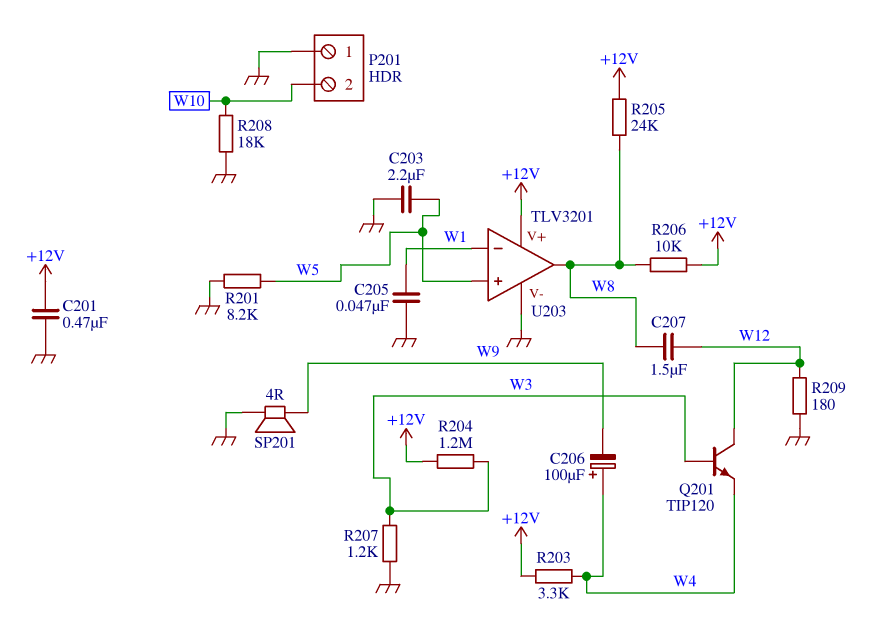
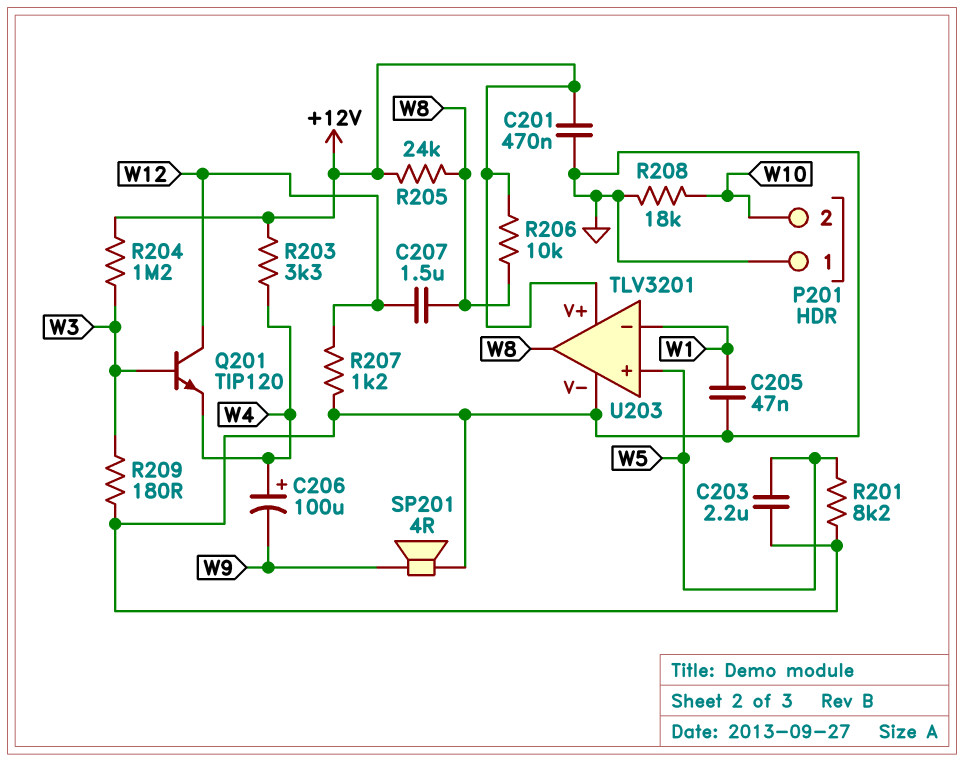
R207: 1.2k (GND, W3) -> 1.2k (GND, W12)
R209: 180 (GND, W12) -> 180 (GND, W3)

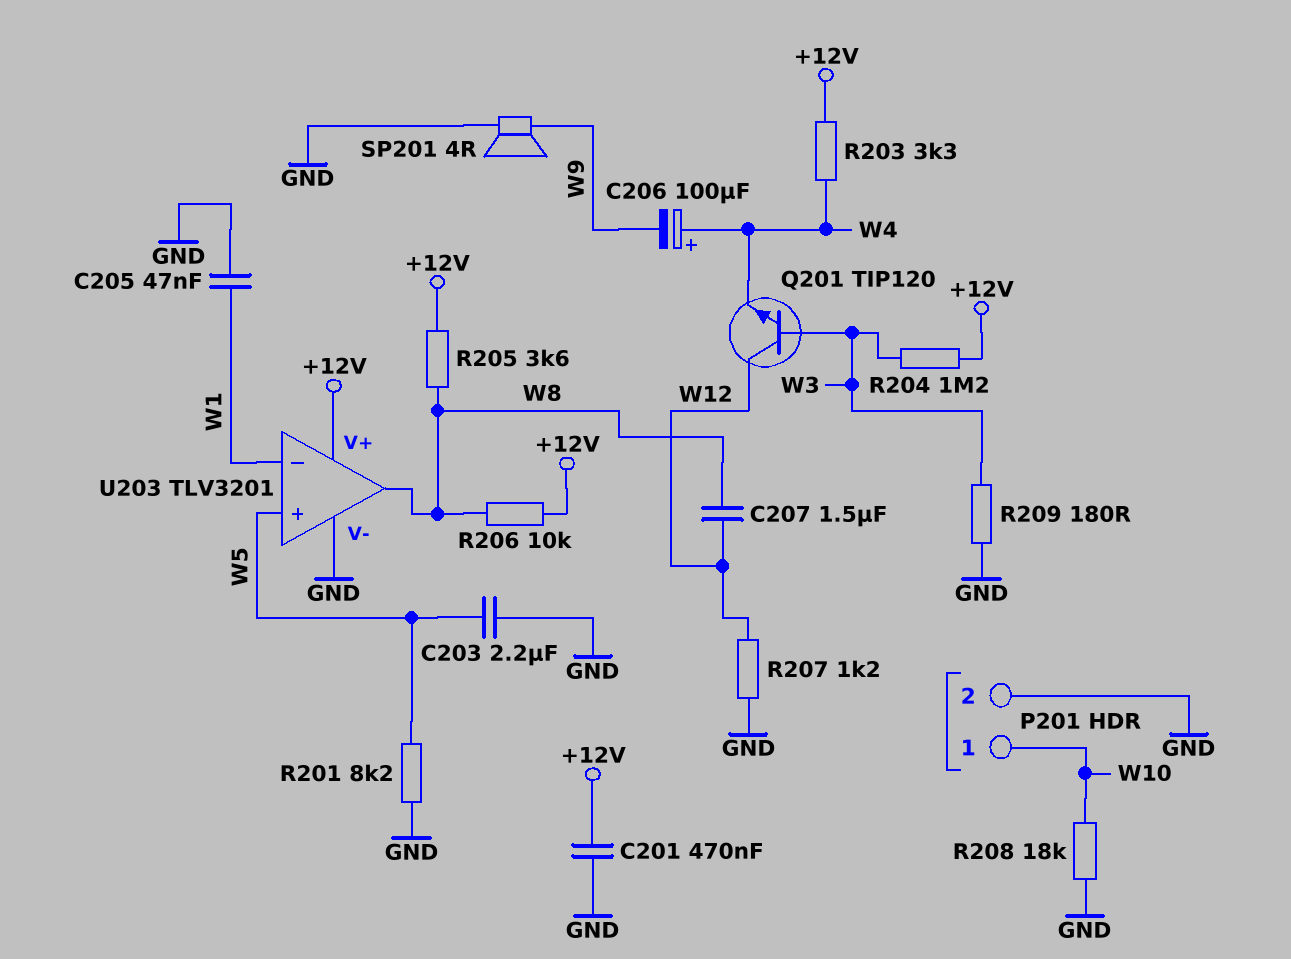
P201 pin 1: GND -> W10
P201 pin 2: W10 -> GND
R205: 24k (+12V, W8) -> 3.6k (+12V, W8)

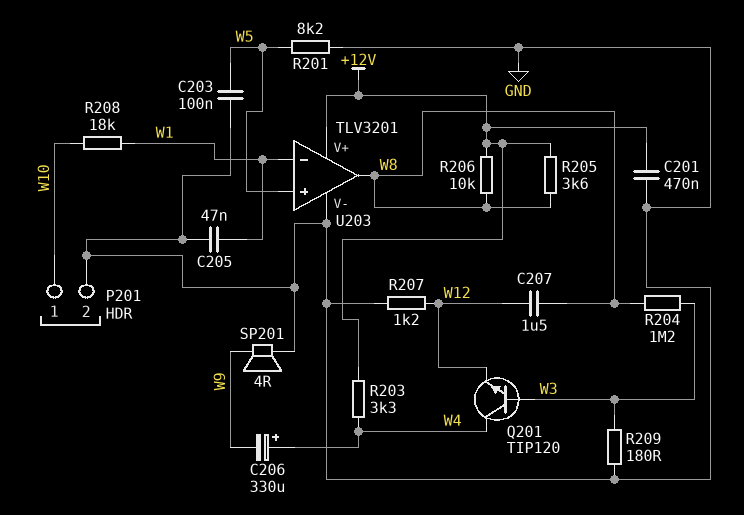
C203: 2.2uF (GND, W5) -> 100nF (GND, W5)
C206: 100uF (plus W4, minus W9) -> 330uF (plus W4, minus W9)
Q201: NPN TIP120 (B W3, C W12, E W4) -> NPN TIP120 (B W3, C W4, E W12)
R204: 1.2M (+12V, W3) -> 1.2M (W3, W8)
R208: 18k (GND, W10) -> 18k (W1, W10)

